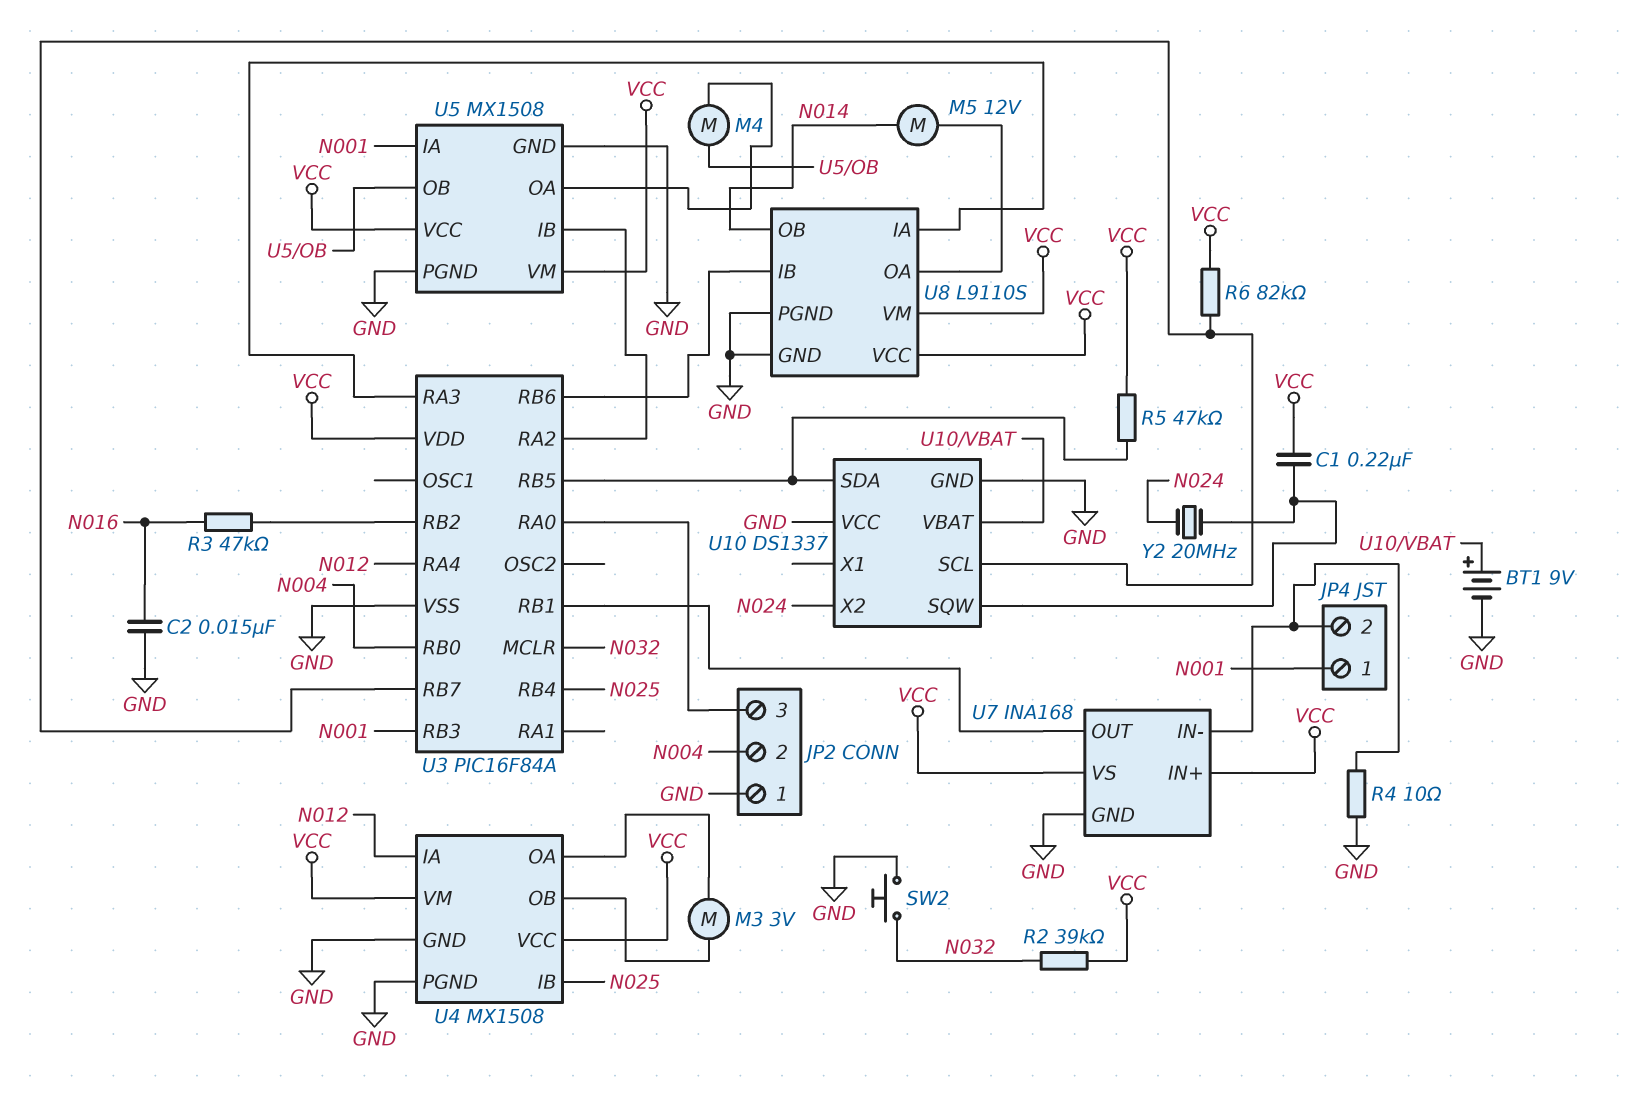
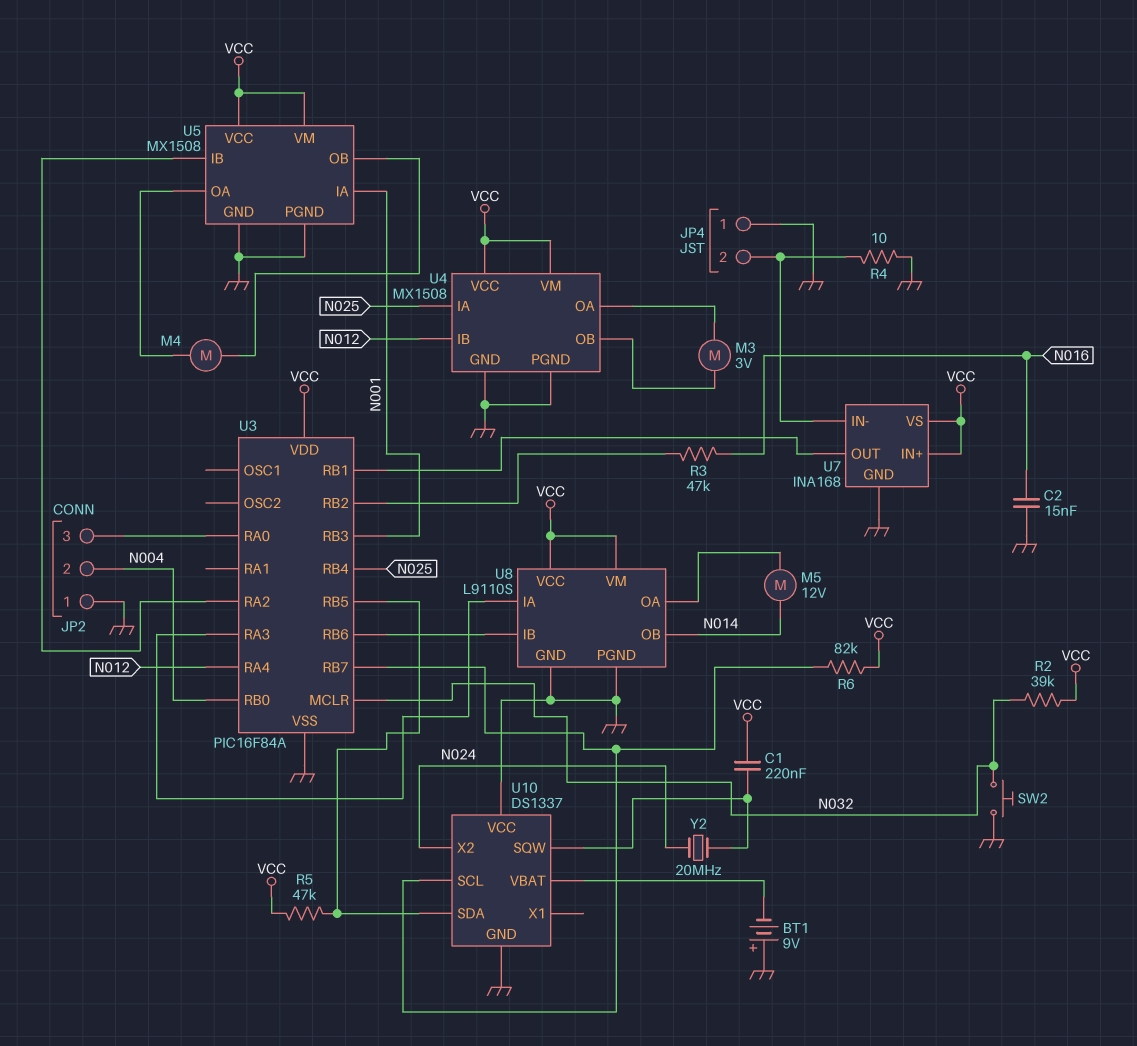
BT1: 9V (plus U10/VBAT, minus GND) -> 9V (plus GND, minus U10/VBAT)
JP4 pin 1: N001 -> GND
U4 pin IA: N012 -> N025
U4 pin IB: N025 -> N012

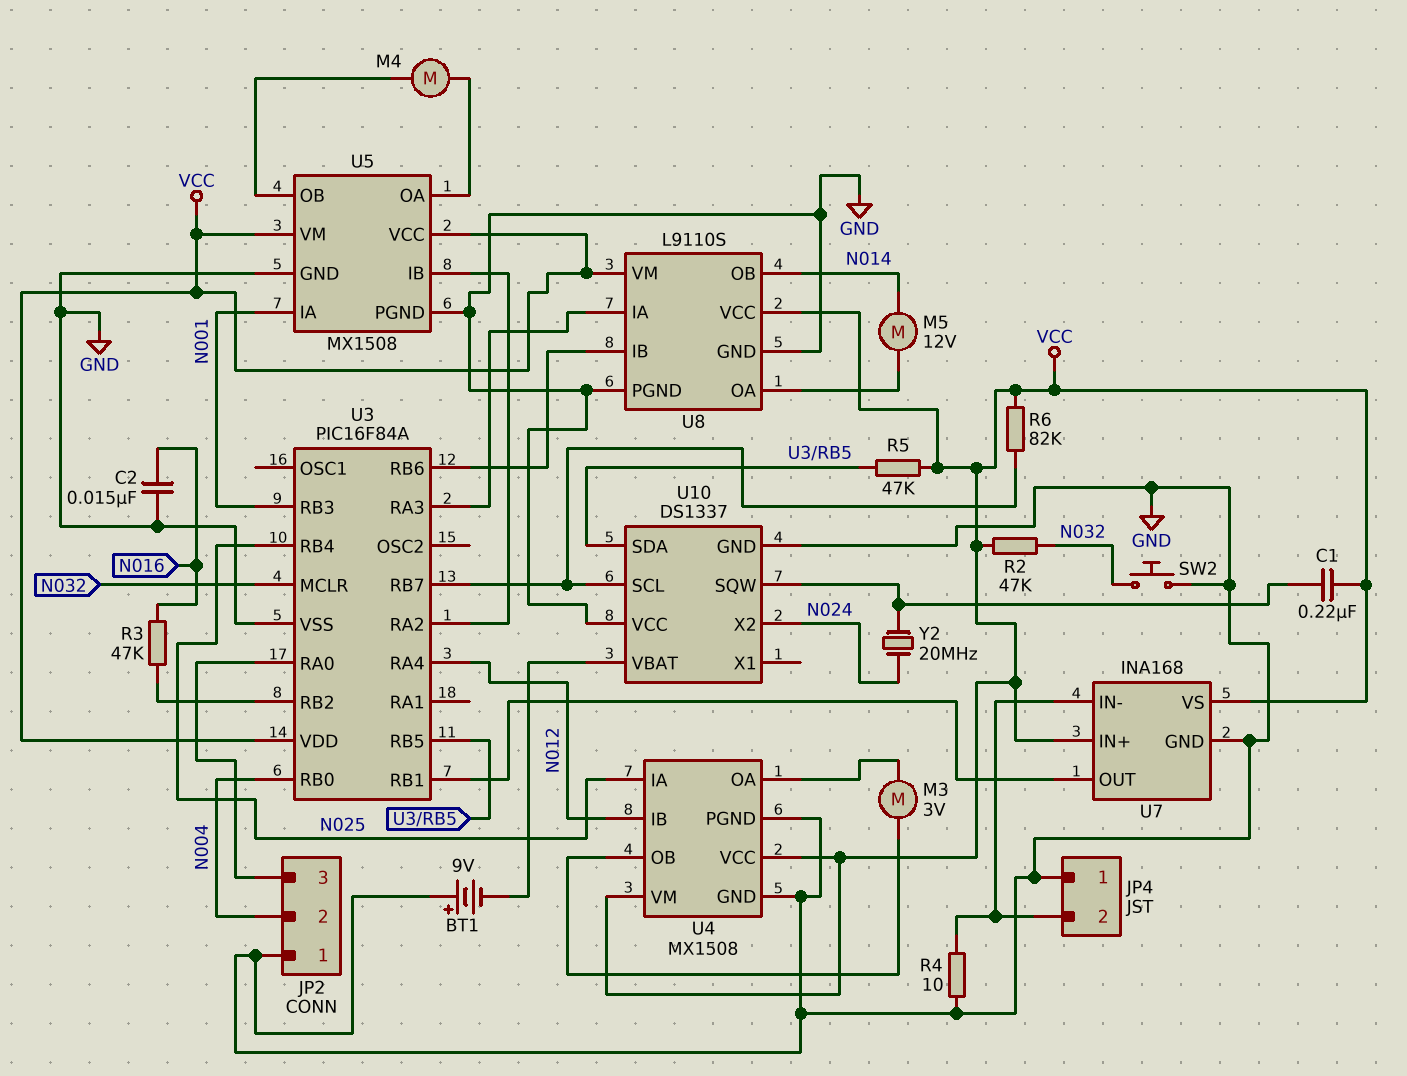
R2: 39k (N032, VCC) -> 47k (N032, VCC)

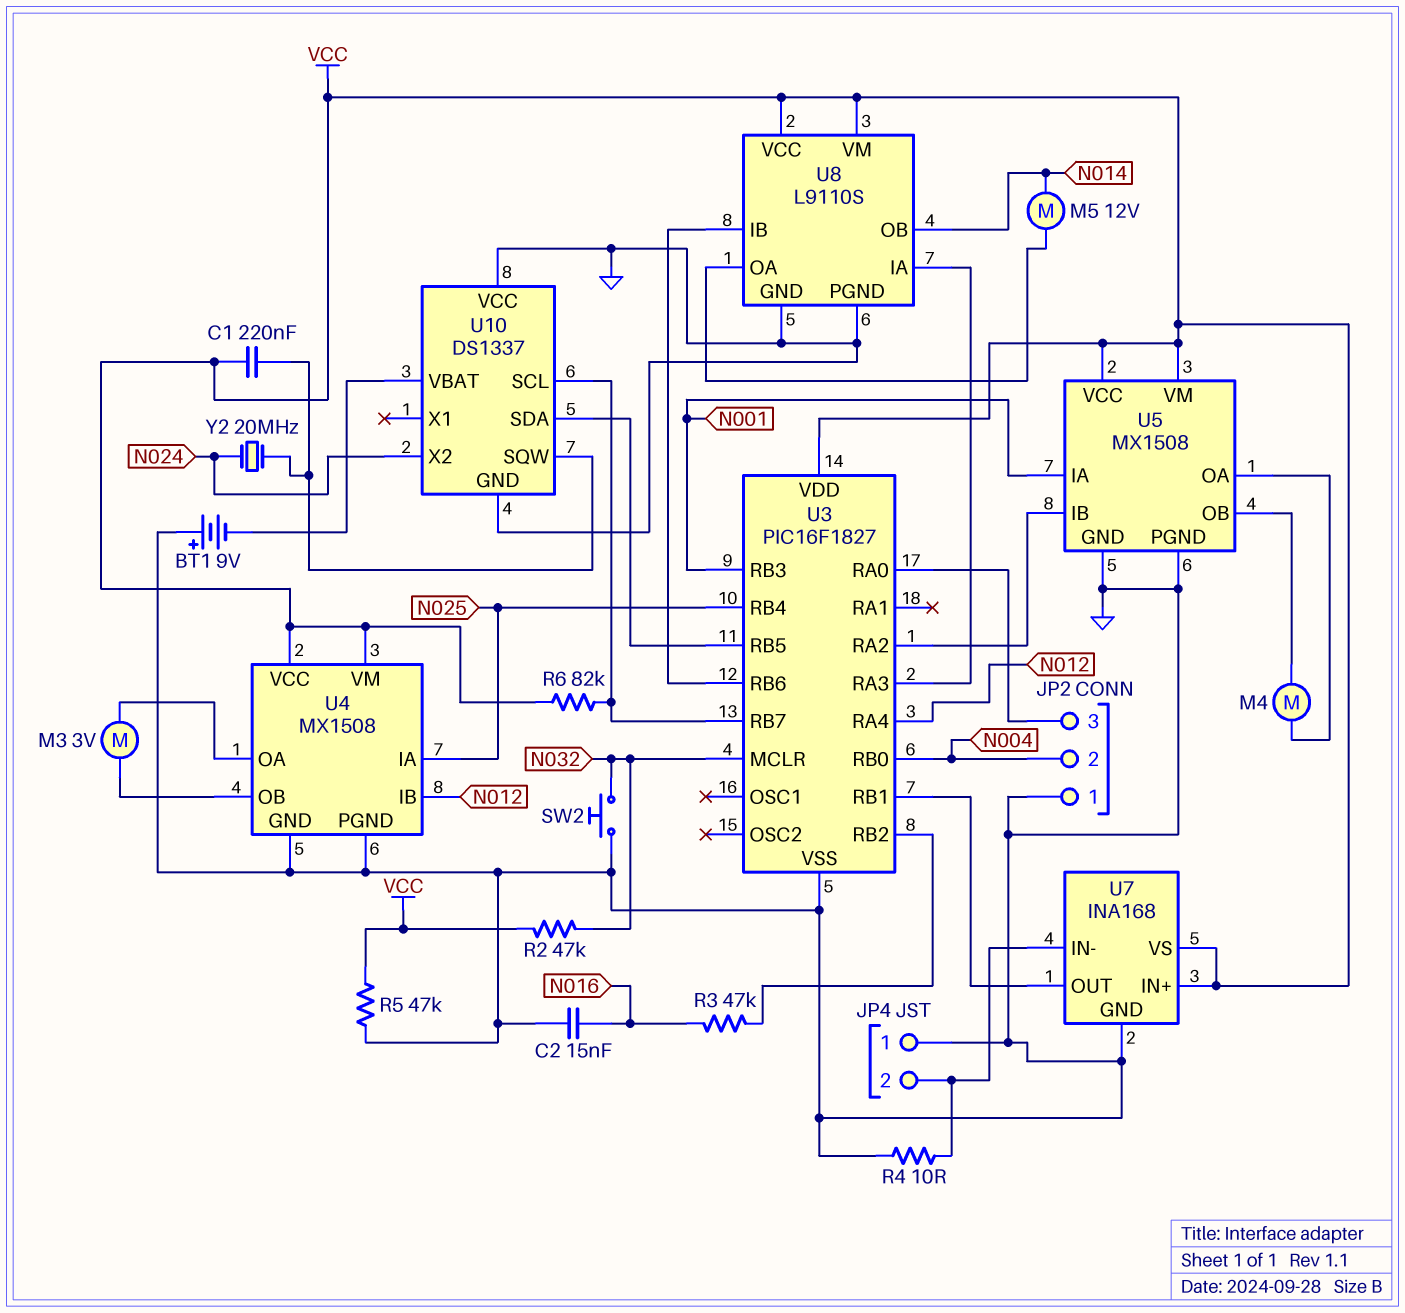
R5: 47k (U3/RB5, VCC) -> 47k (GND, VCC)
U3: PIC16F84A -> PIC16F1827

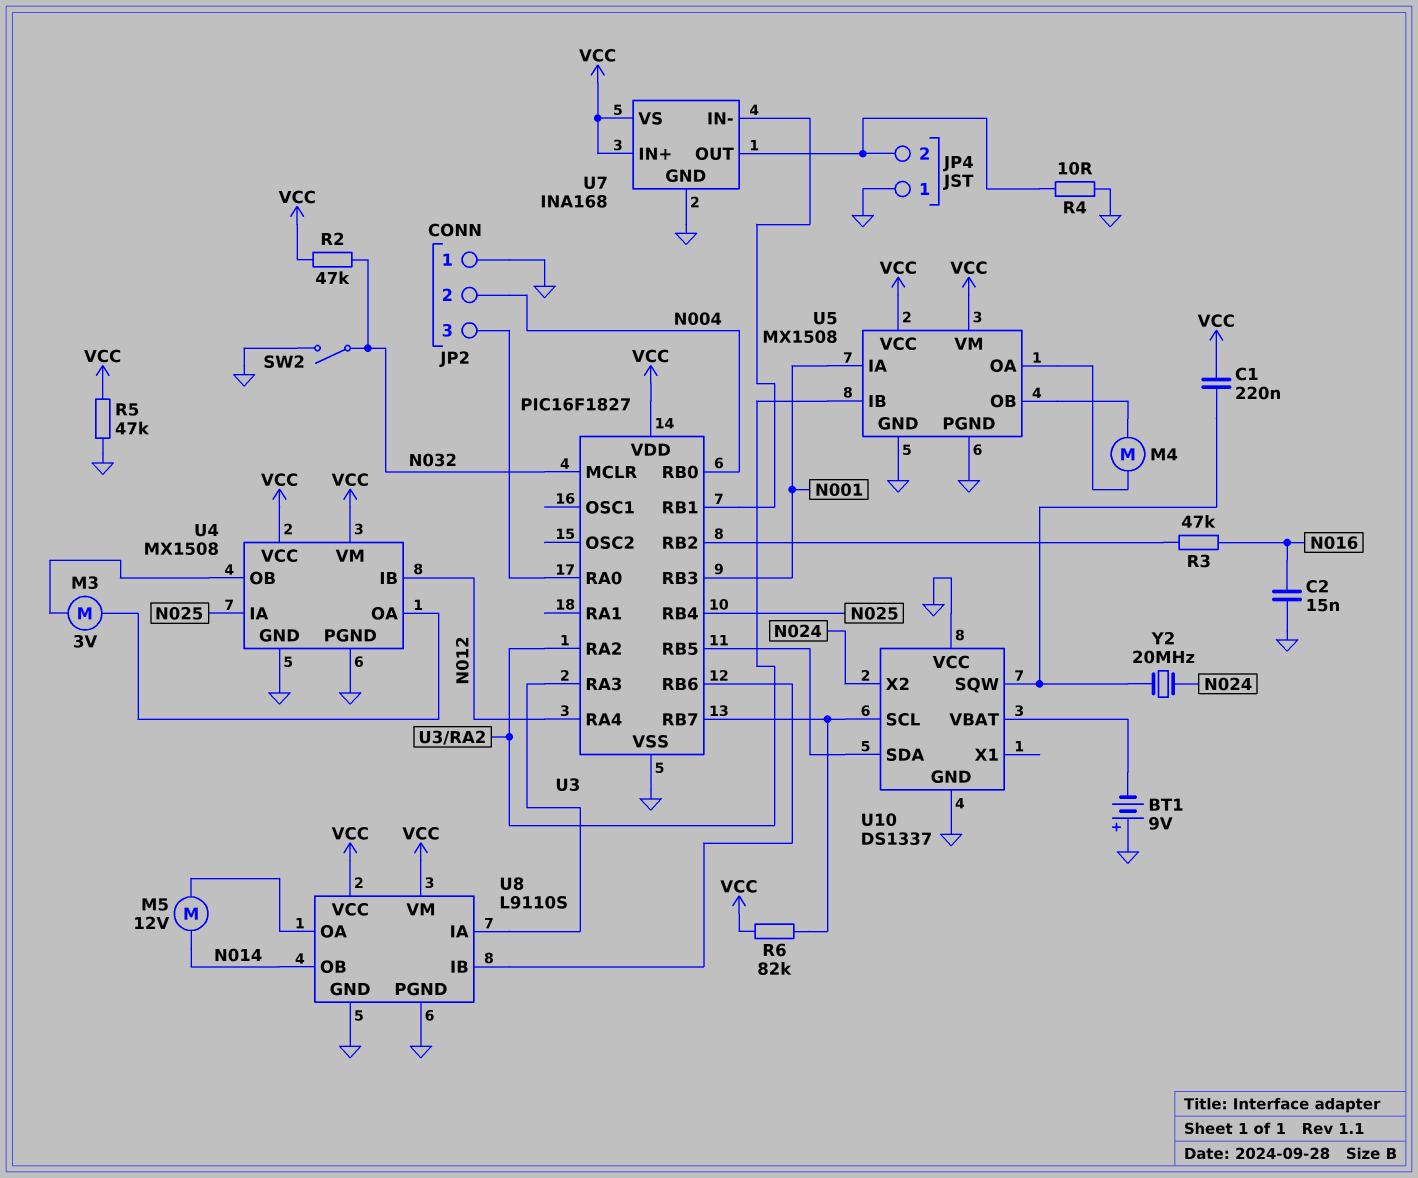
SW2: button (GND, N032) -> switch (GND, N032)
U7 pin IN-: JP4/2 -> U3/RB1
U7 pin OUT: U3/RB1 -> JP4/2

